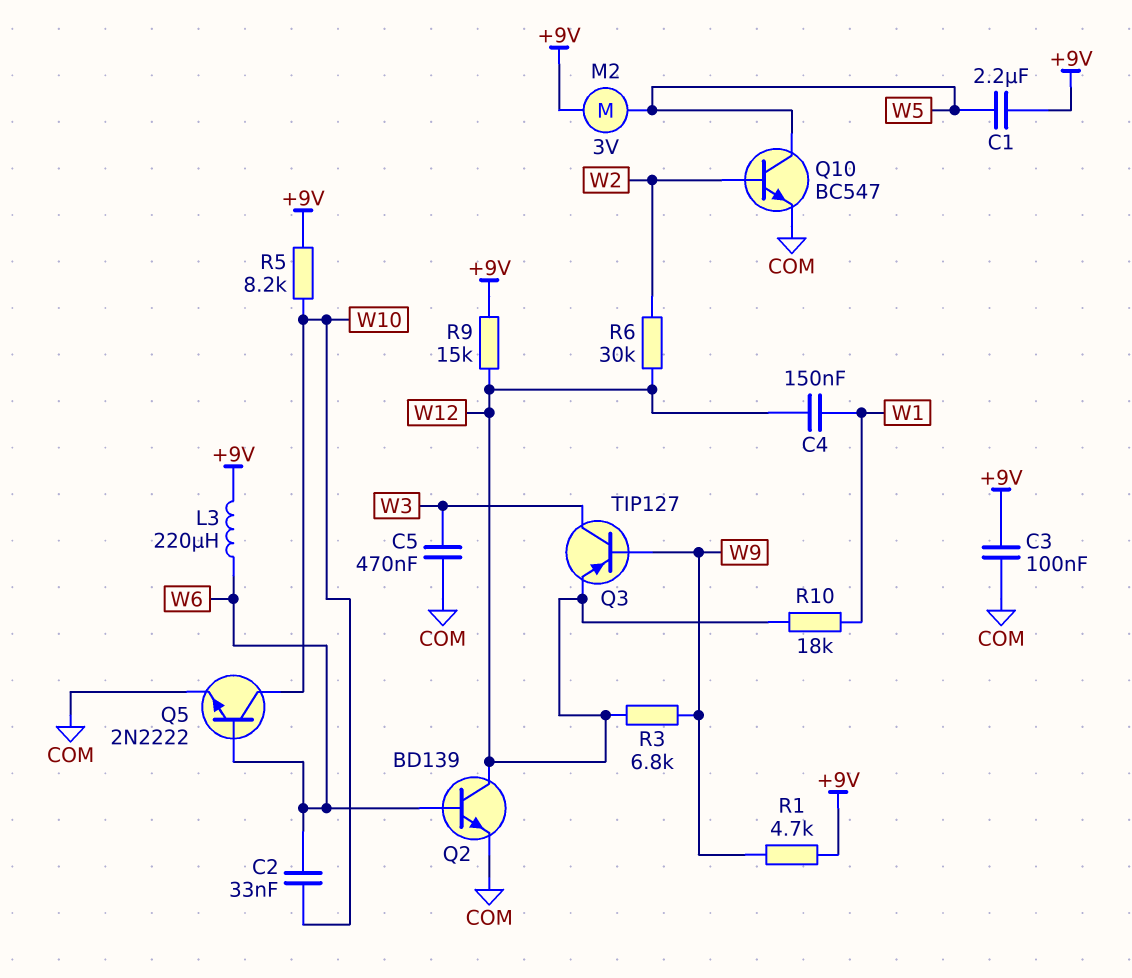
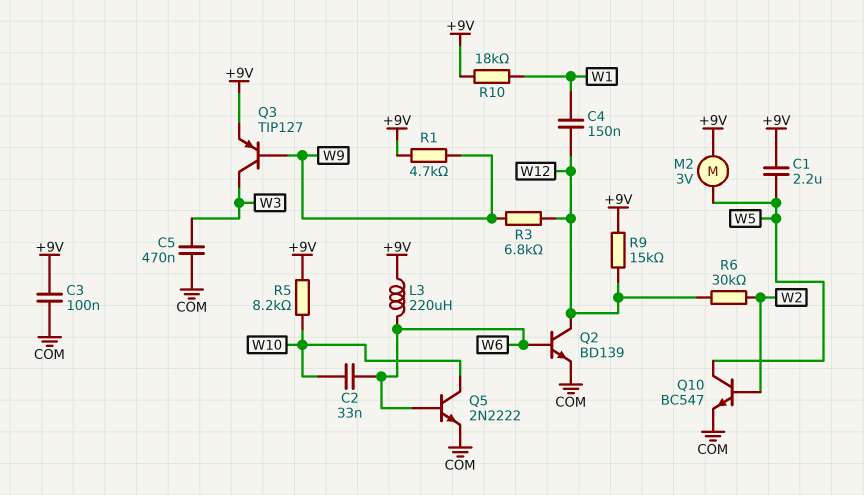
Q3: PNP TIP127 (B W9, C W3, E W12) -> PNP TIP127 (B W9, C W3, E +9V)
R10: 18k (W1, W12) -> 18k (+9V, W1)

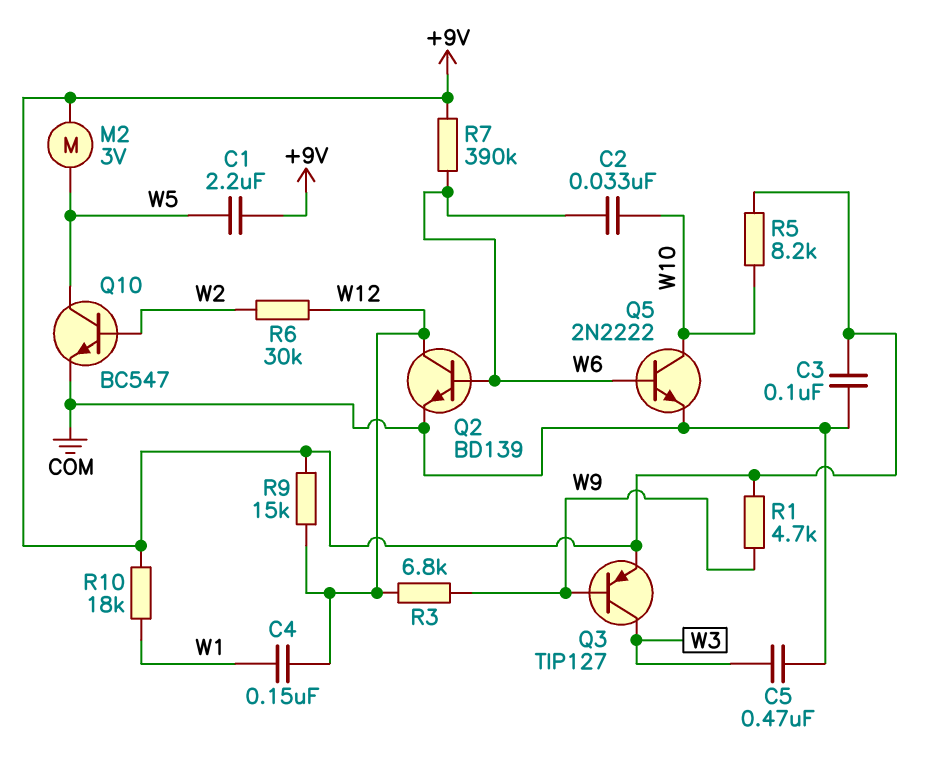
L3: 220uH (+9V, W6) -> none
R7: none -> 390k (+9V, W6)

